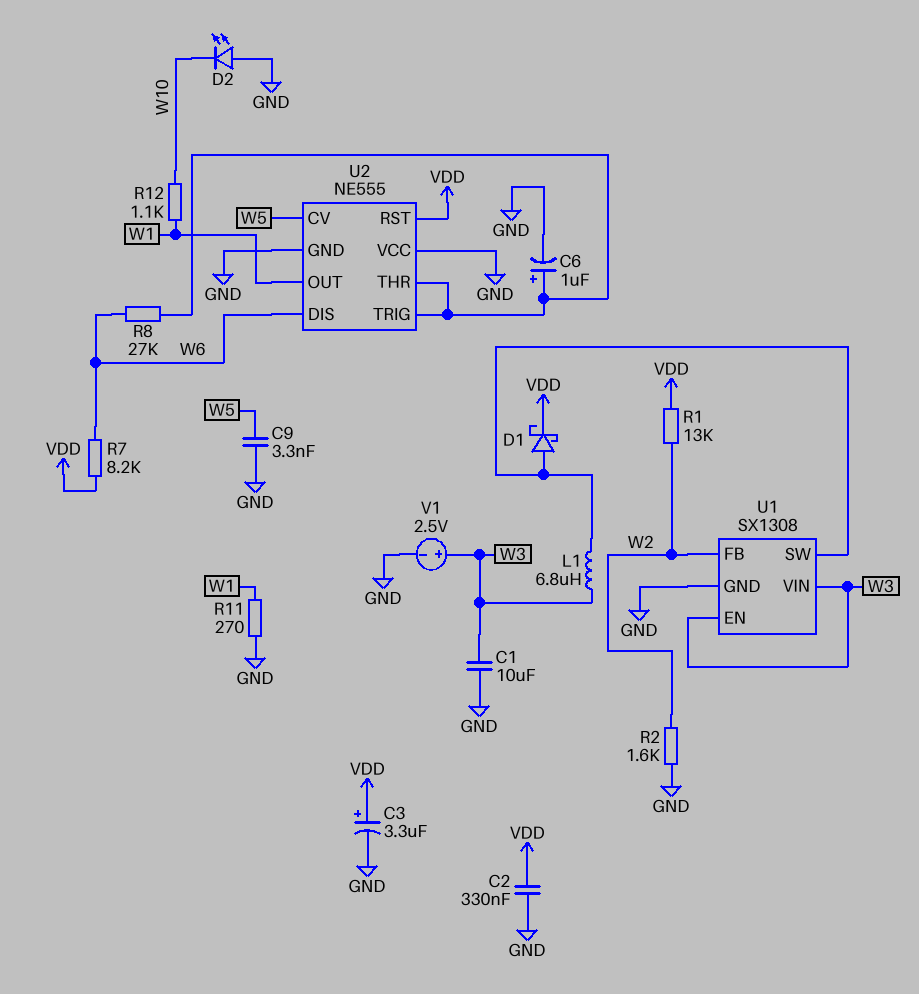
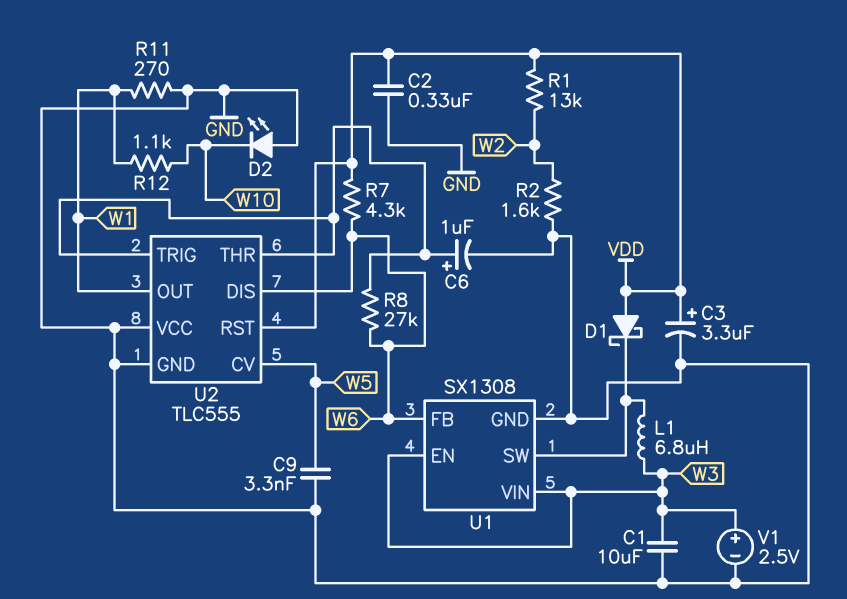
D1: schottky (A U1/SW, K VDD) -> schottky (A VDD, K U1/SW)
R7: 8.2k (VDD, W6) -> 4.3k (VDD, W6)
U1 pin FB: W2 -> W6
U2: NE555 -> TLC555

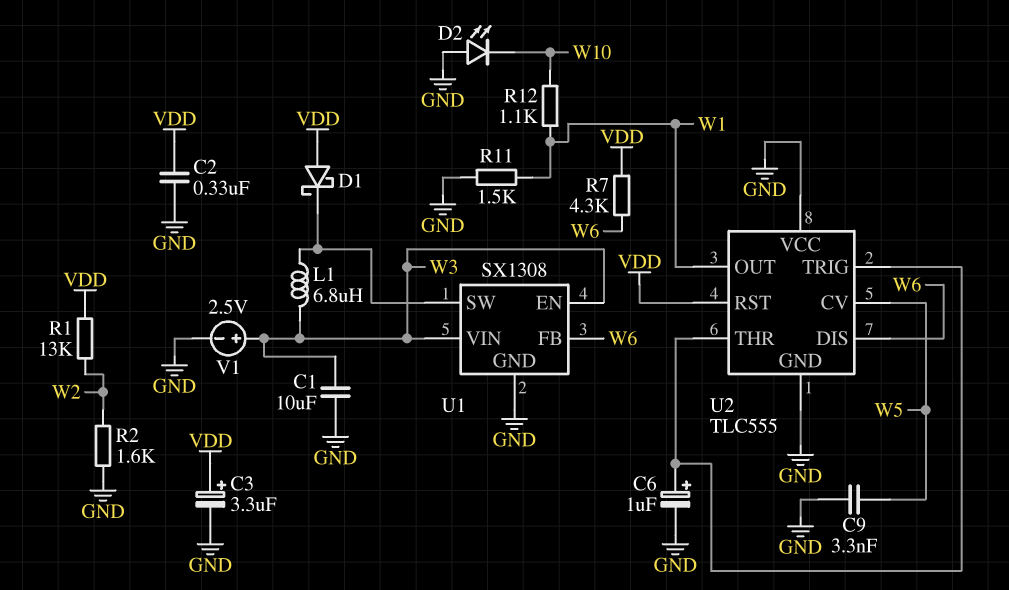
R8: 27k (U2/THR, W6) -> none
R11: 270 (GND, W1) -> 1.5k (GND, W1)

